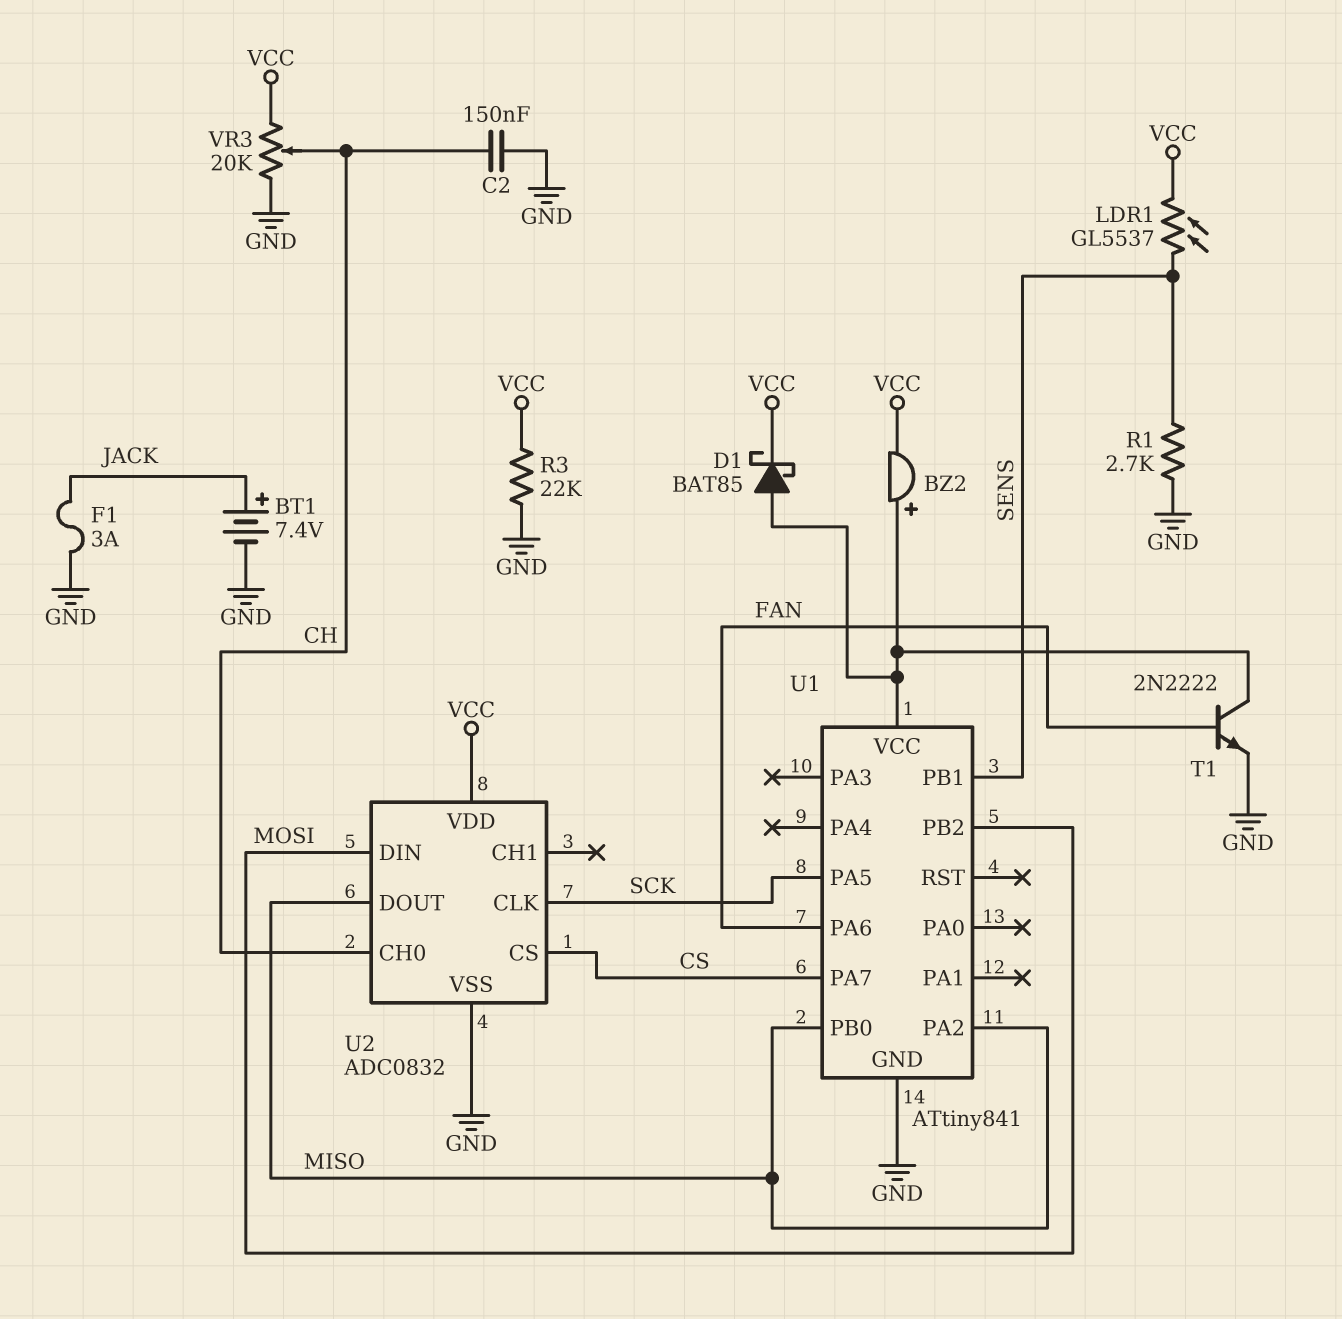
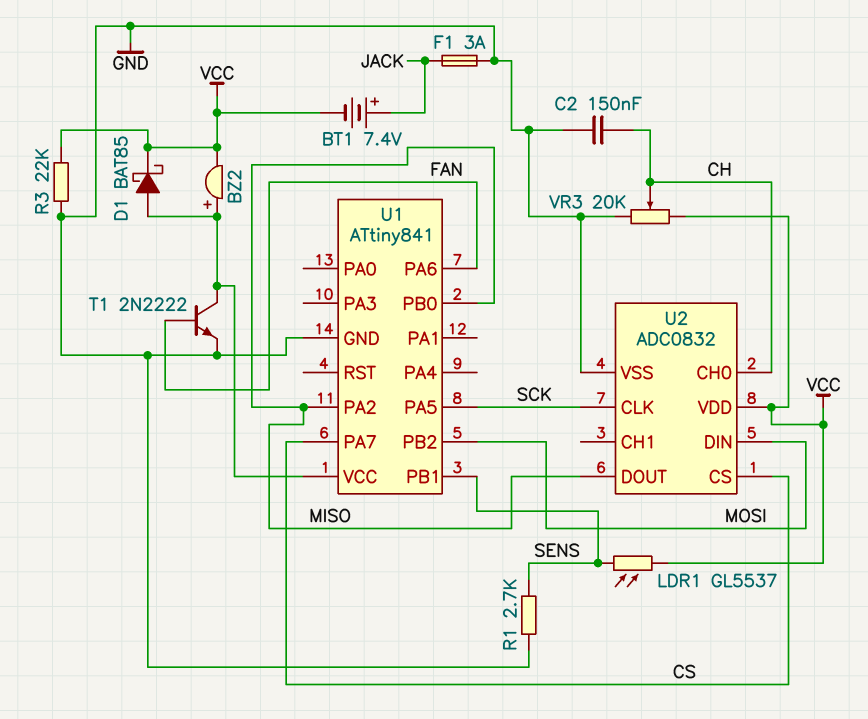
BT1: 7.4V (plus JACK, minus GND) -> 7.4V (plus JACK, minus VCC)

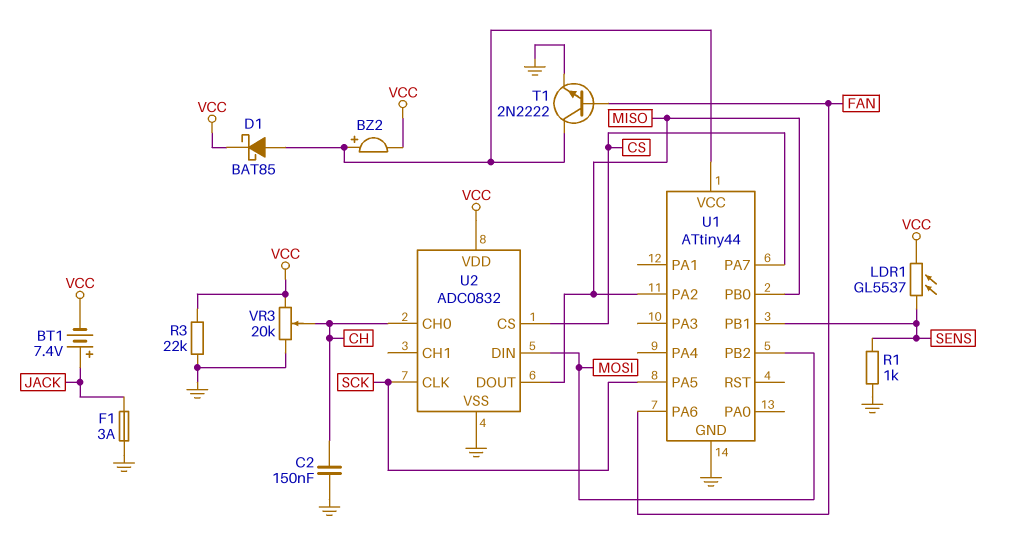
R1: 2.7k (GND, SENS) -> 1k (GND, SENS)
U1: ATtiny841 -> ATtiny44

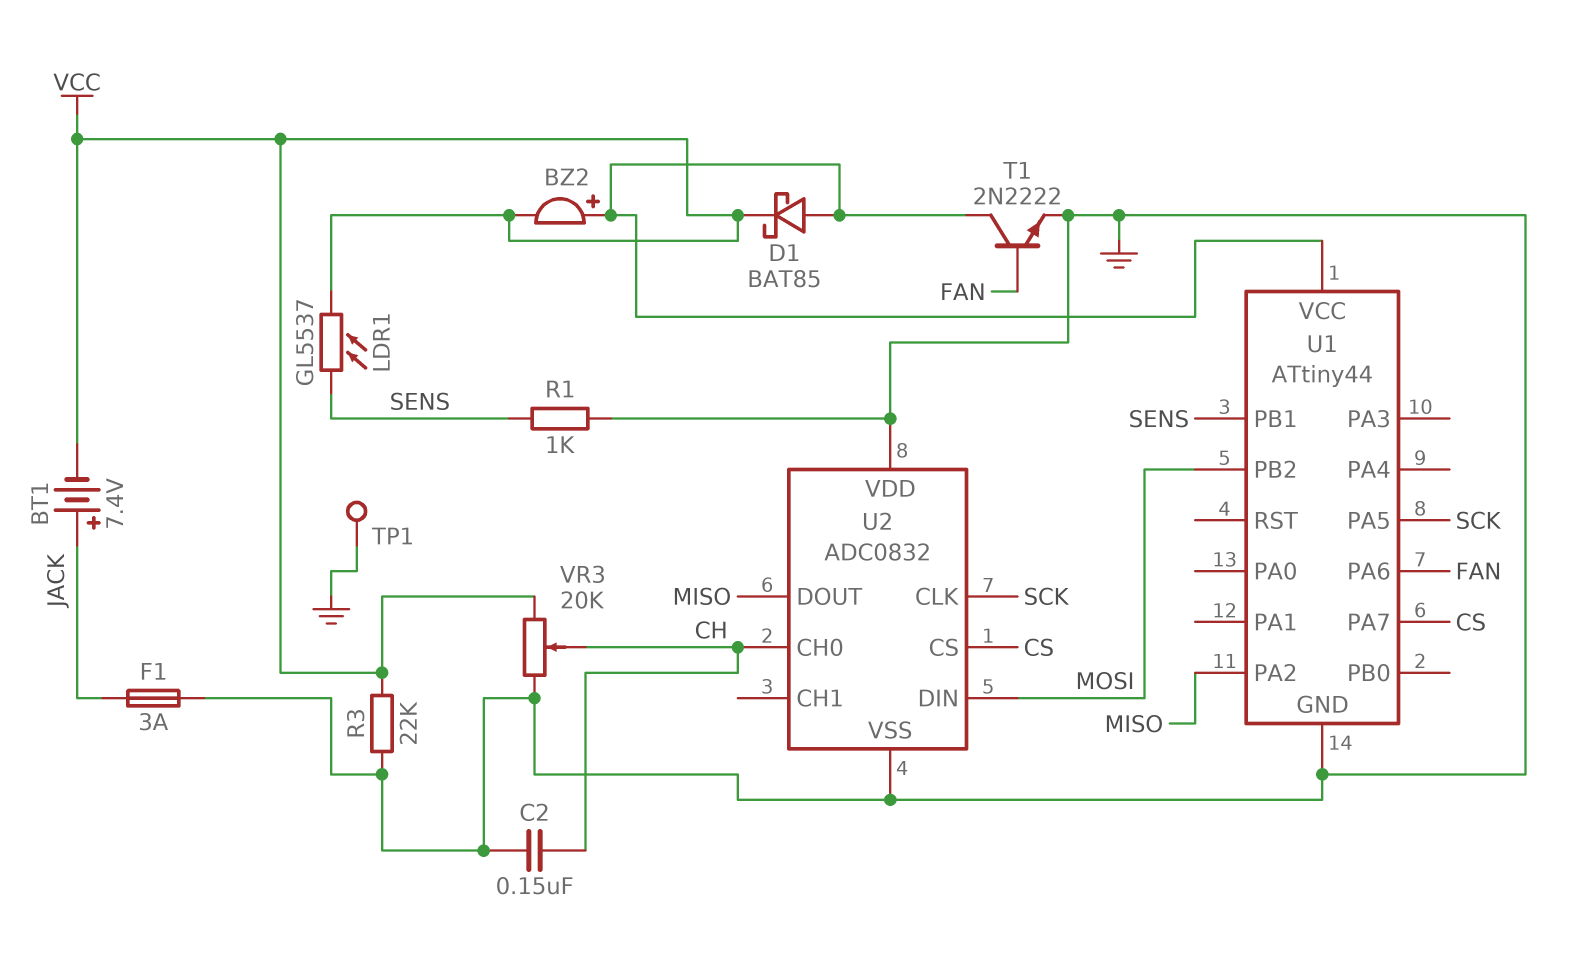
TP1: none -> test point (GND)
U1 pin PB0: MISO -> none
U2 pin VDD: VCC -> GND

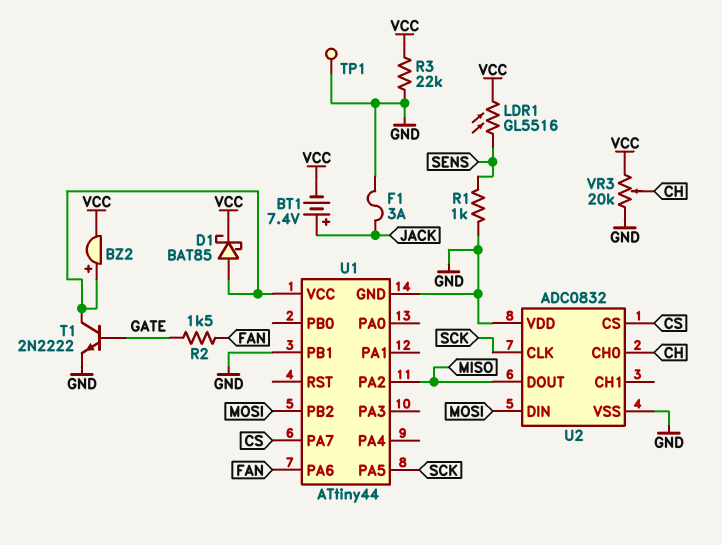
C2: 150nF (CH, GND) -> none
LDR1: GL5537 (SENS, VCC) -> GL5516 (SENS, VCC)
R2: none -> 1.5k (FAN, GATE)
T1: NPN 2N2222 (B FAN, C U1/VCC, E GND) -> NPN 2N2222 (B GATE, C U1/VCC, E GND)
U1 pin PB1: SENS -> GND

